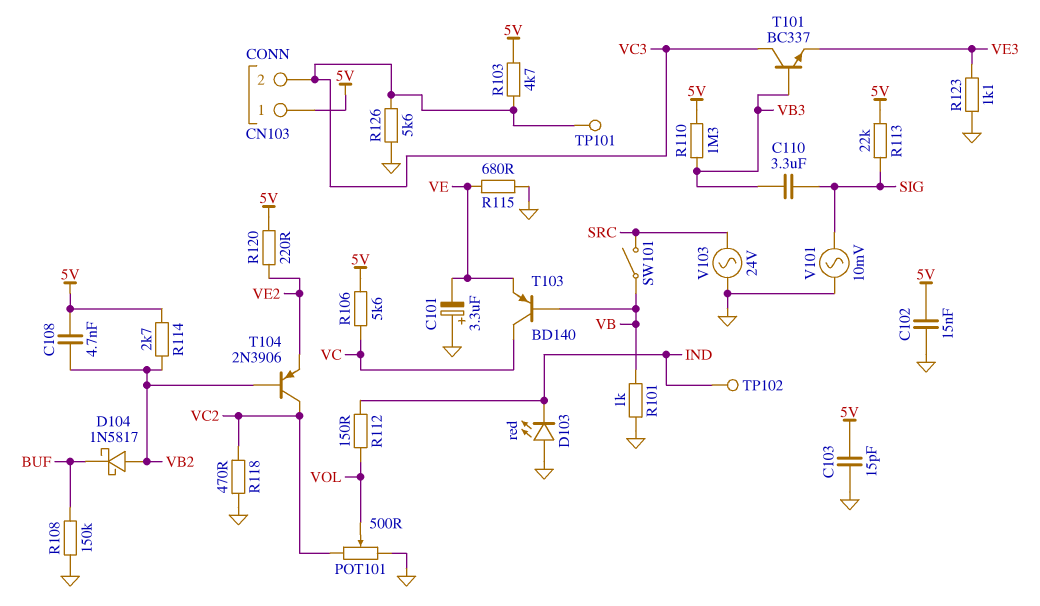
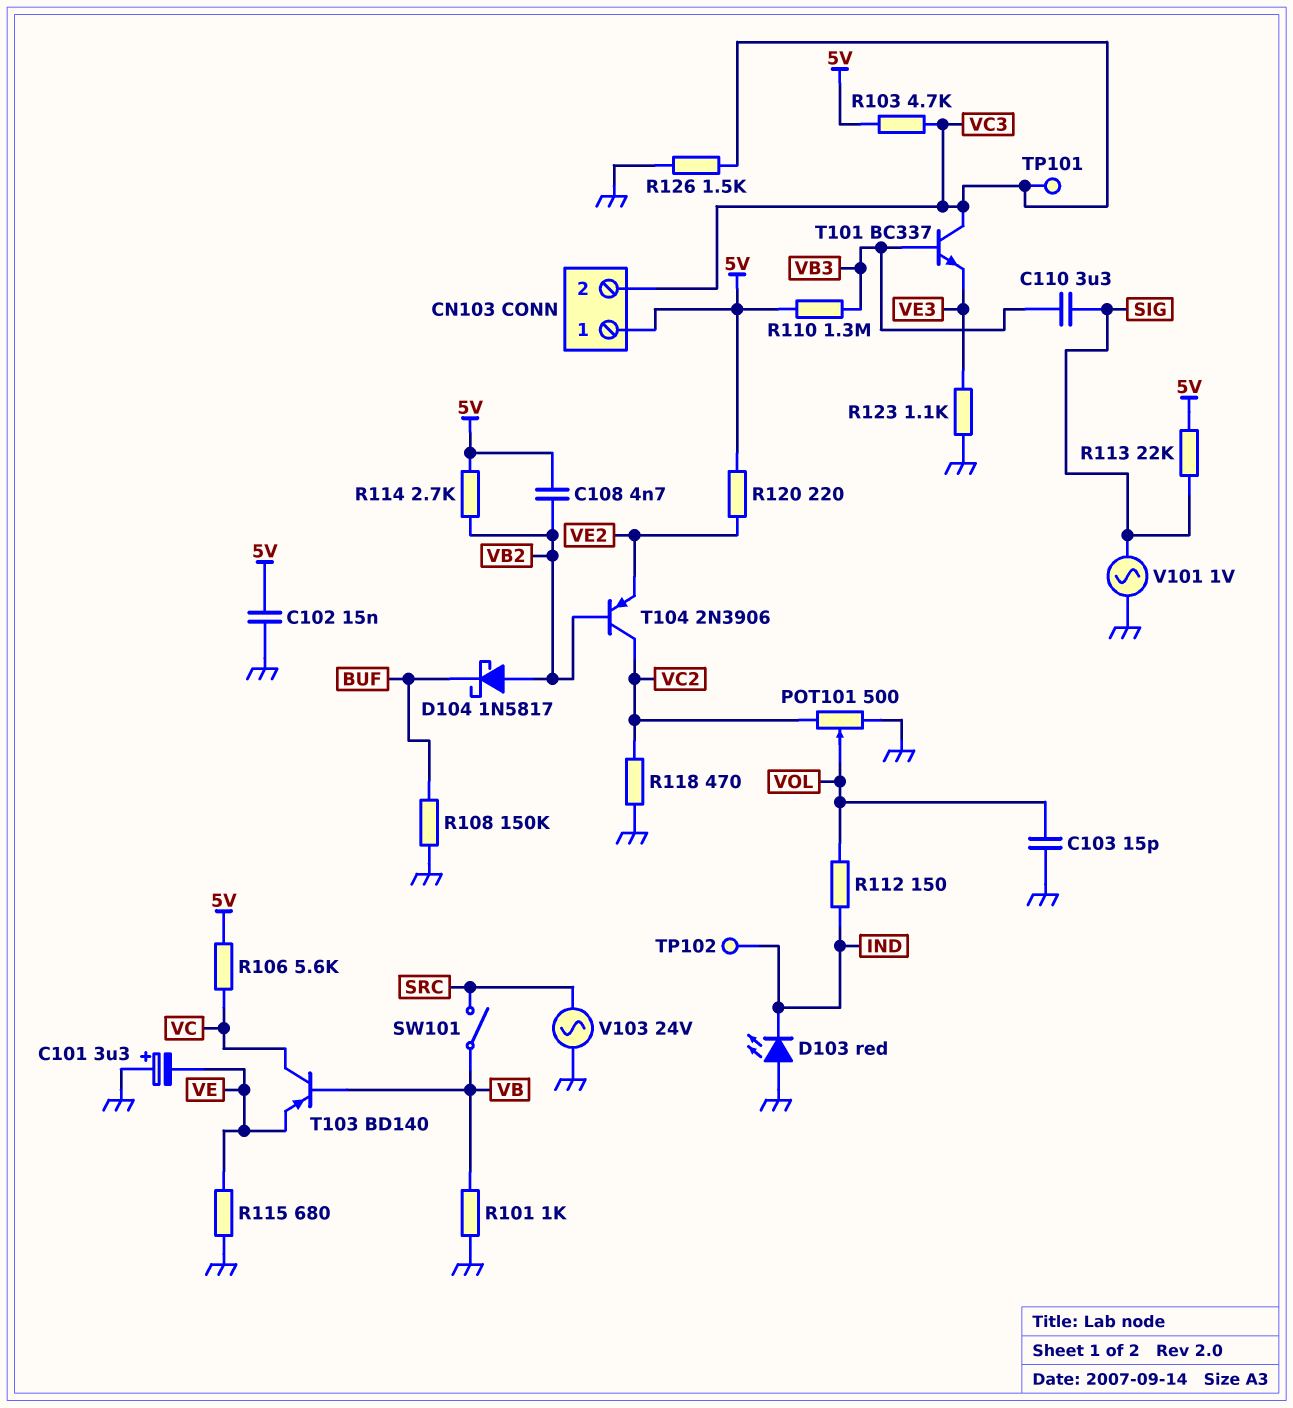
C103: 15pF (5V, GND) -> 15pF (GND, VOL)
R126: 5.6k (GND, VC3) -> 1.5k (GND, VC3)
V101: AC 10mV (GND, SIG) -> AC 1V (GND, SIG)

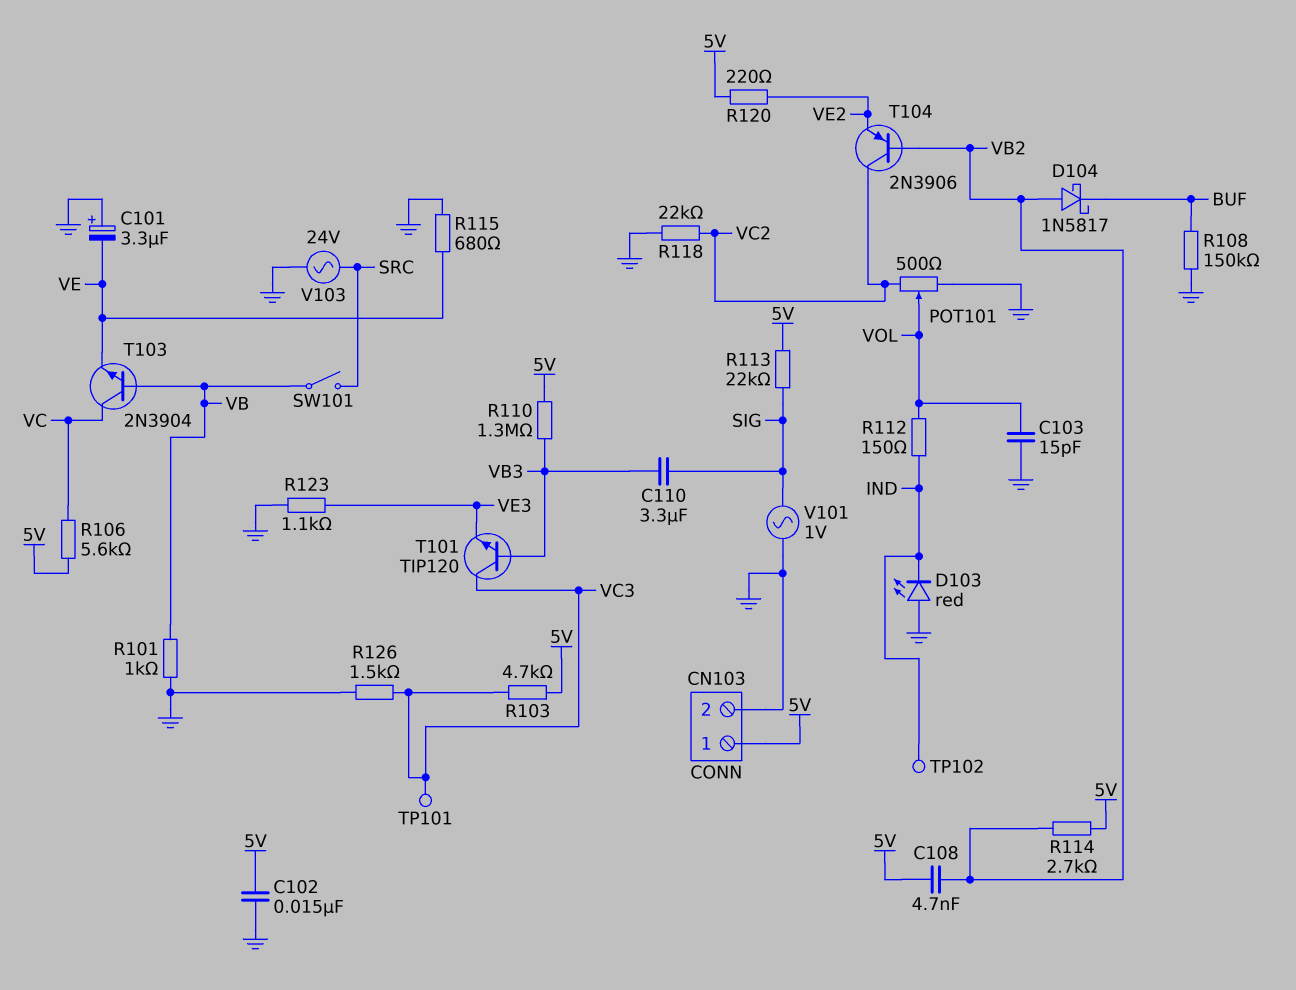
CN103 pin 2: VC3 -> GND
R118: 470 (GND, VC2) -> 22k (GND, VC2)
T101: NPN BC337 (B VB3, C VC3, E VE3) -> NPN TIP120 (B VB3, C VC3, E VE3)
T103: PNP BD140 (B VB, C VC, E VE) -> NPN 2N3904 (B VB, C VC, E VE)

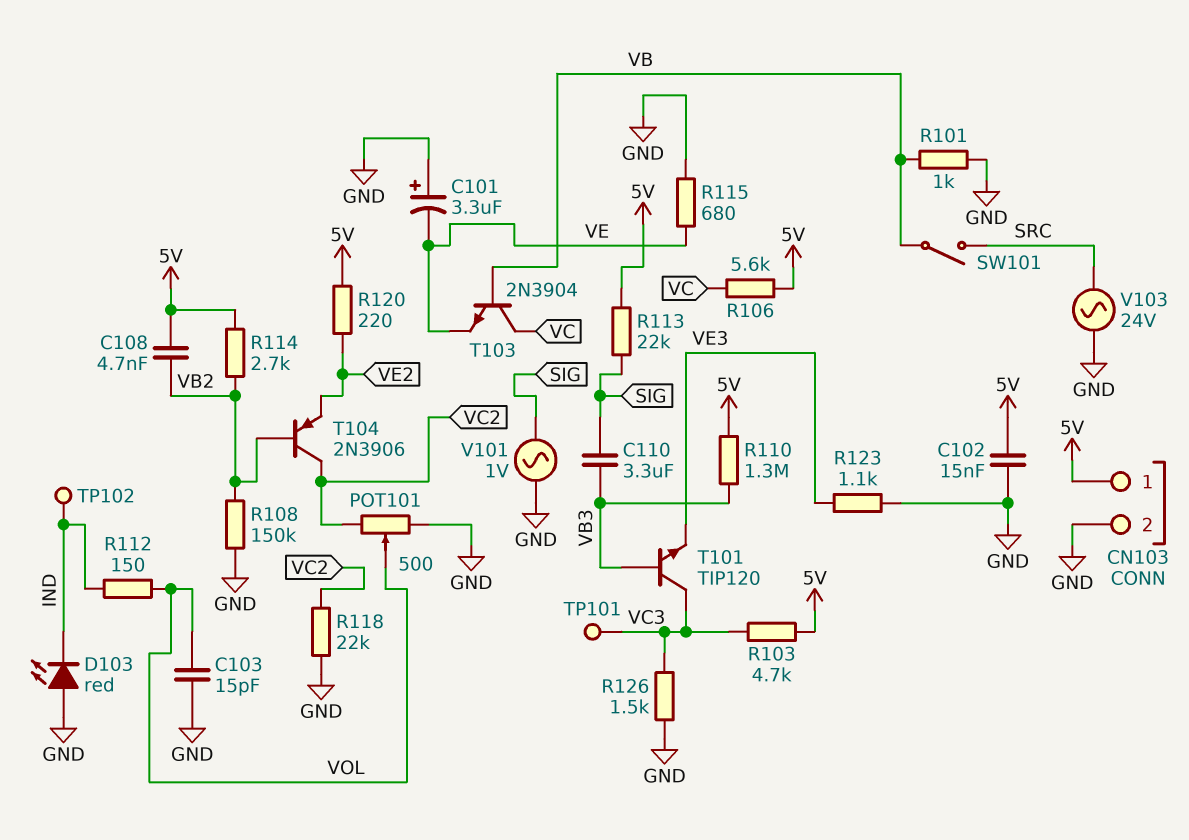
D104: schottky 1N5817 (A VB2, K BUF) -> none
R108: 150k (BUF, GND) -> 150k (GND, VB2)

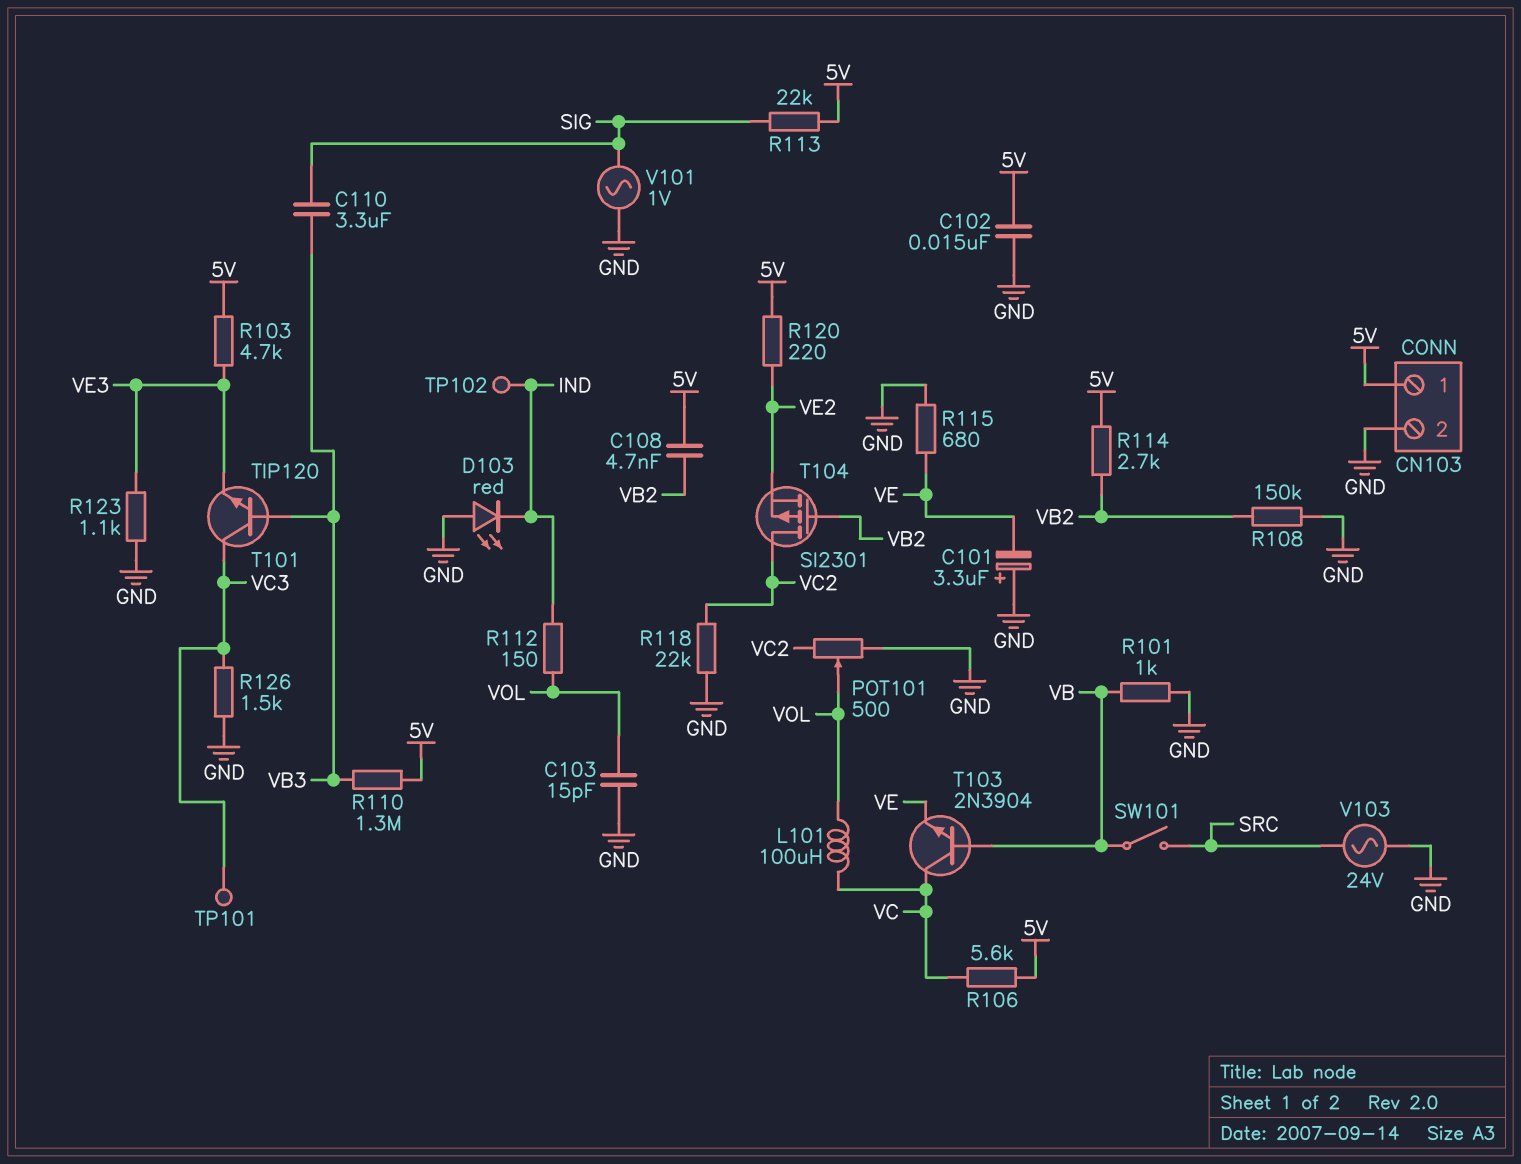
L101: none -> 100uH (VC, VOL)
R103: 4.7k (5V, VC3) -> 4.7k (5V, VE3)
T104: PNP 2N3906 (B VB2, C VC2, E VE2) -> PMOS SI2301 (G VB2, D VC2, S VE2)

